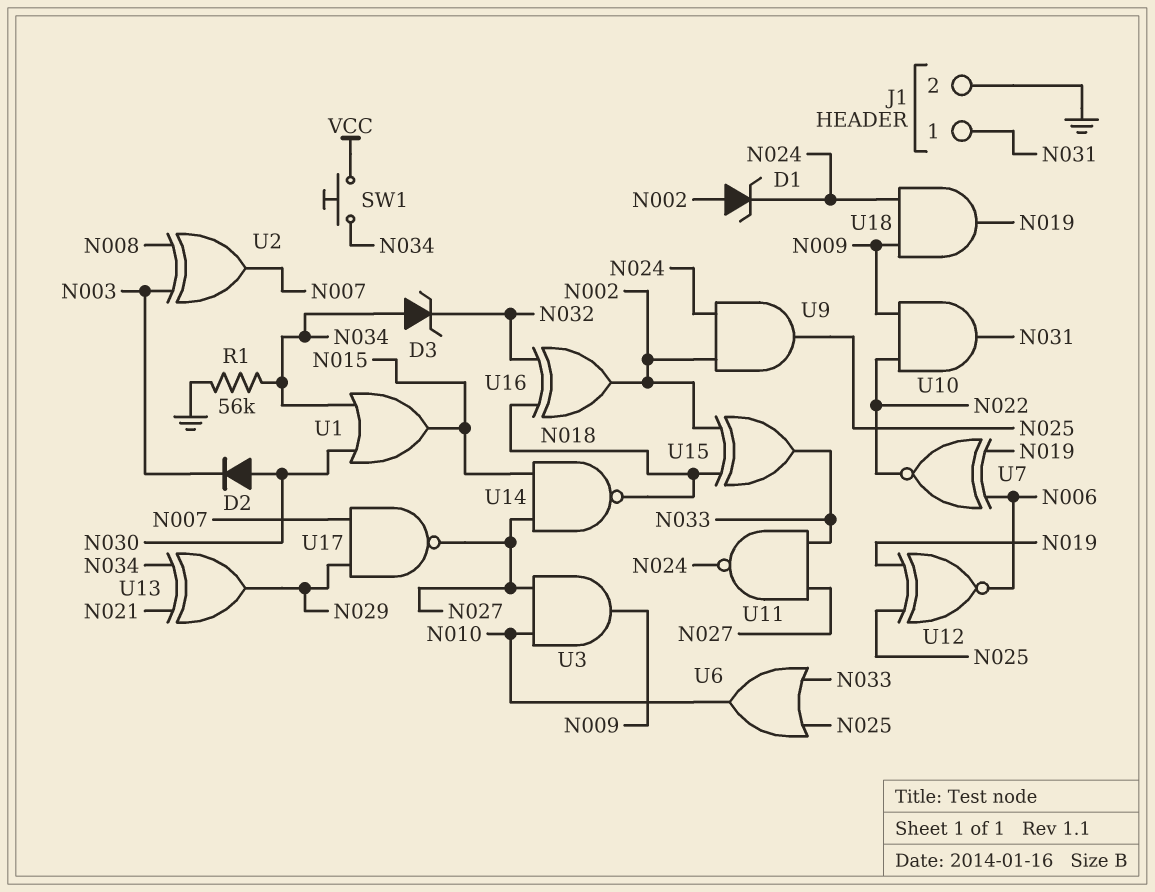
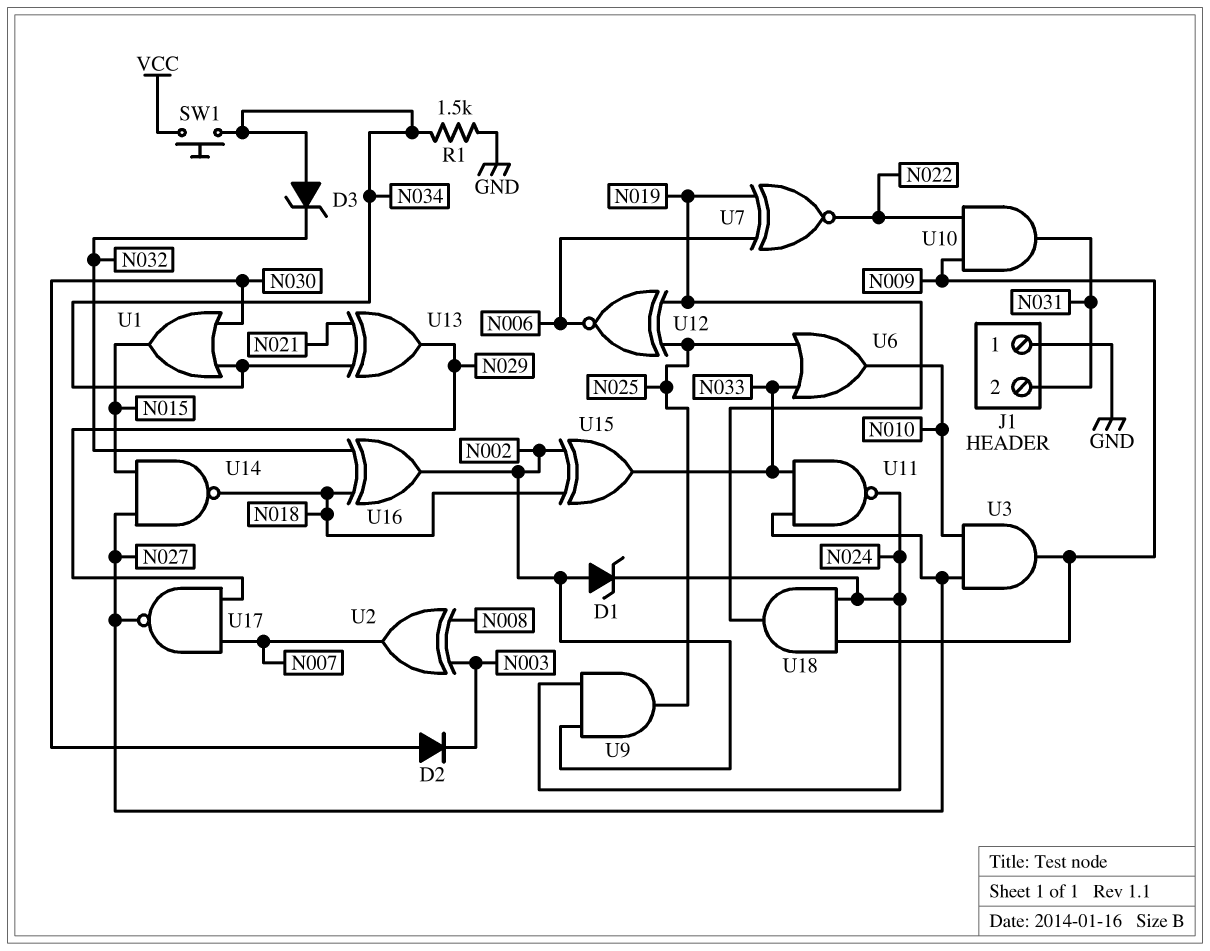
J1 pin 1: N031 -> GND
J1 pin 2: GND -> N031
R1: 56k (GND, N034) -> 1.5k (GND, N034)

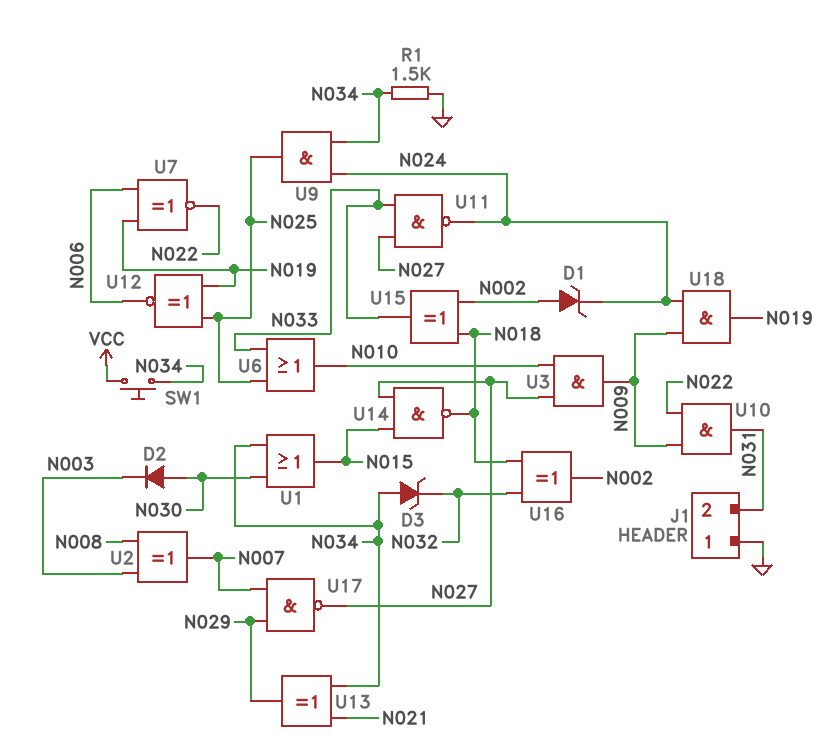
U9: AND (in N002, in N024, out N025) -> AND (in N024, in N034, out N025)

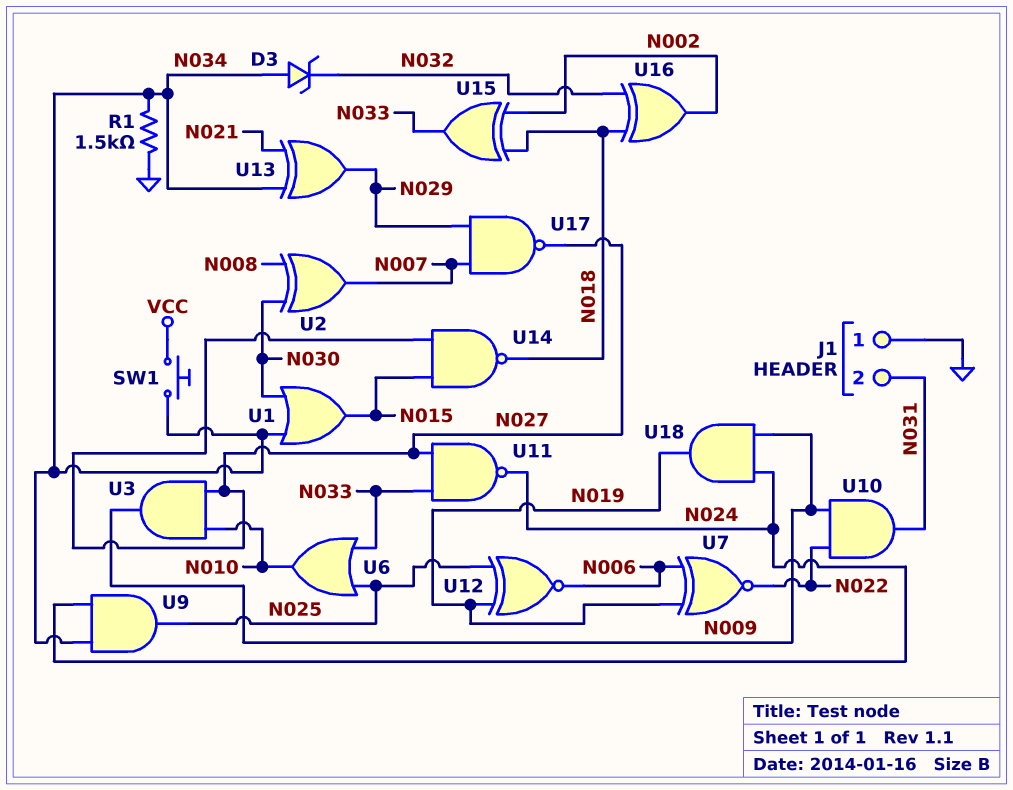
D1: zener (A N002, K N024) -> none
D2: diode (A N030, K N003) -> none
U2: XOR (in N003, in N008, out N007) -> XOR (in N008, in N030, out N007)

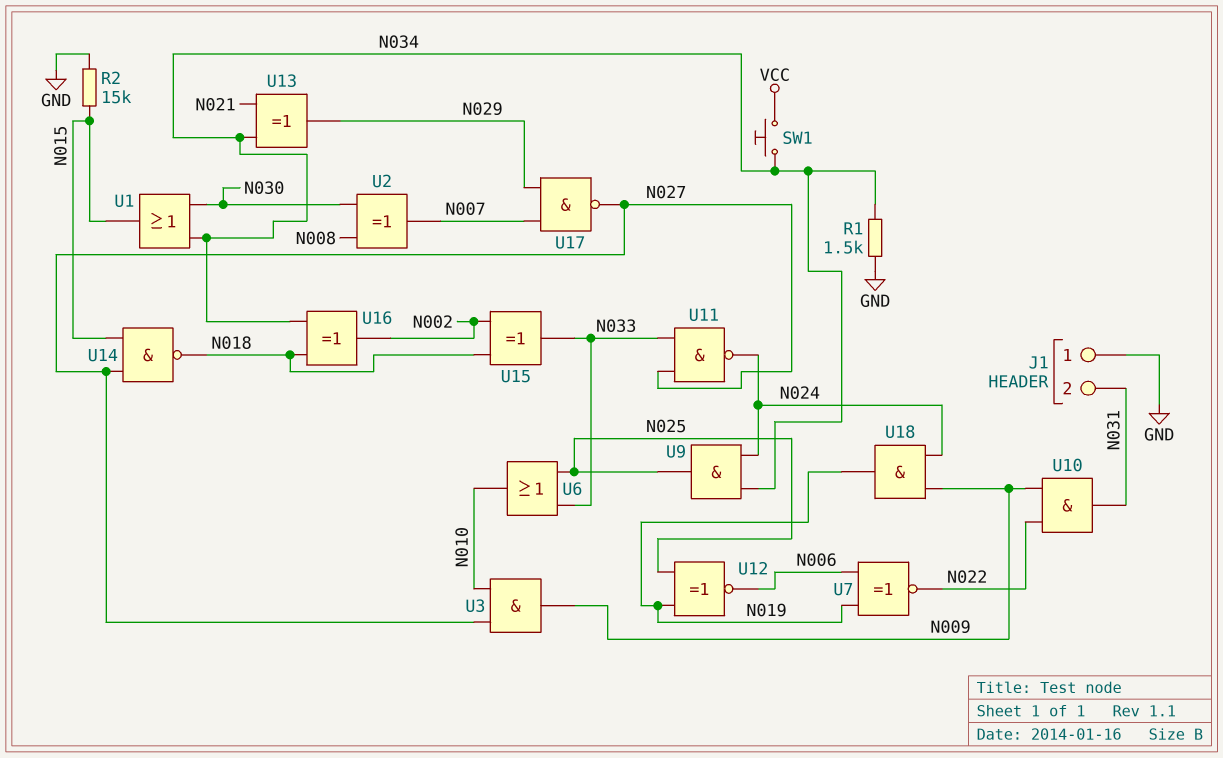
D3: zener (A N034, K N032) -> none
R2: none -> 15k (GND, N015)
U16: XOR (in N018, in N032, out N002) -> XOR (in N018, in N034, out N002)

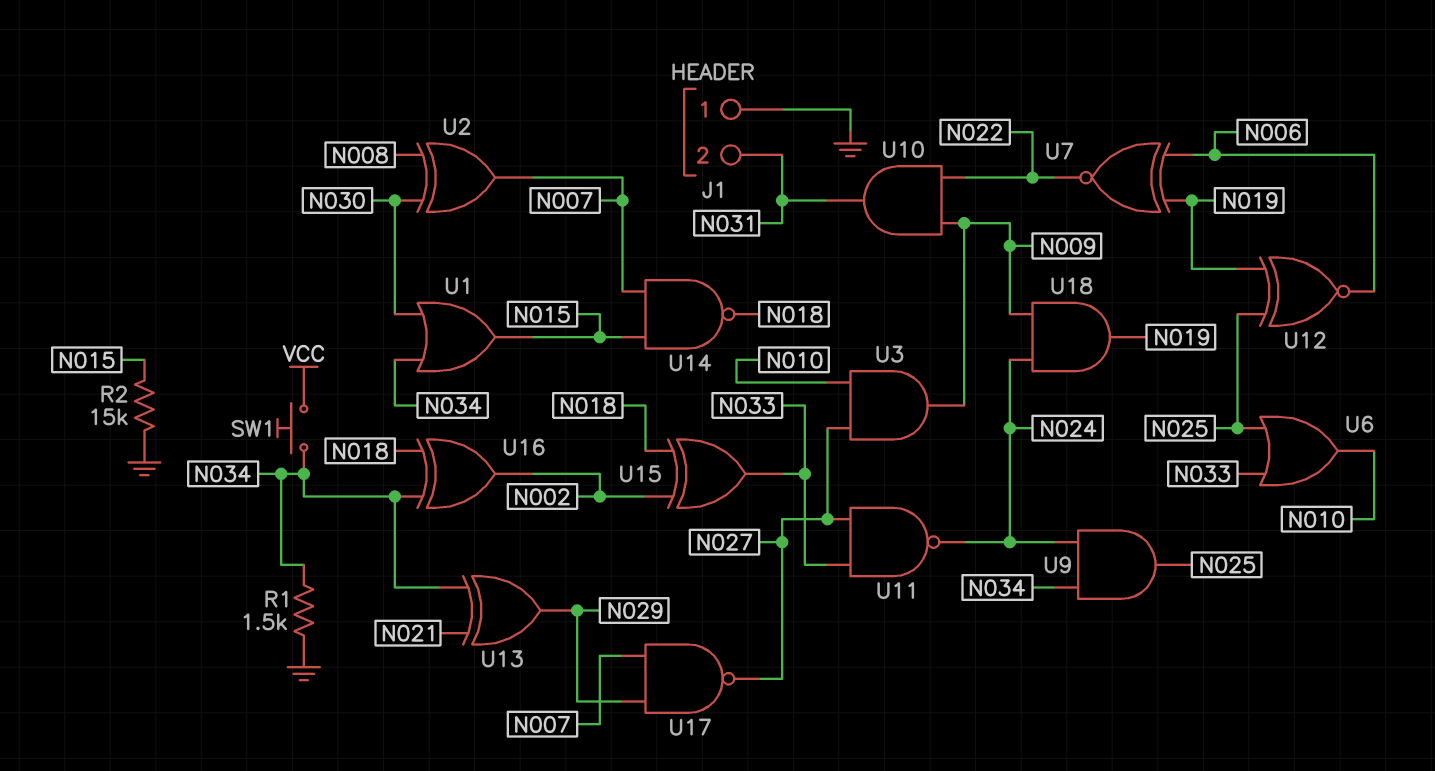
U14: NAND (in N015, in N027, out N018) -> NAND (in N007, in N015, out N018)

